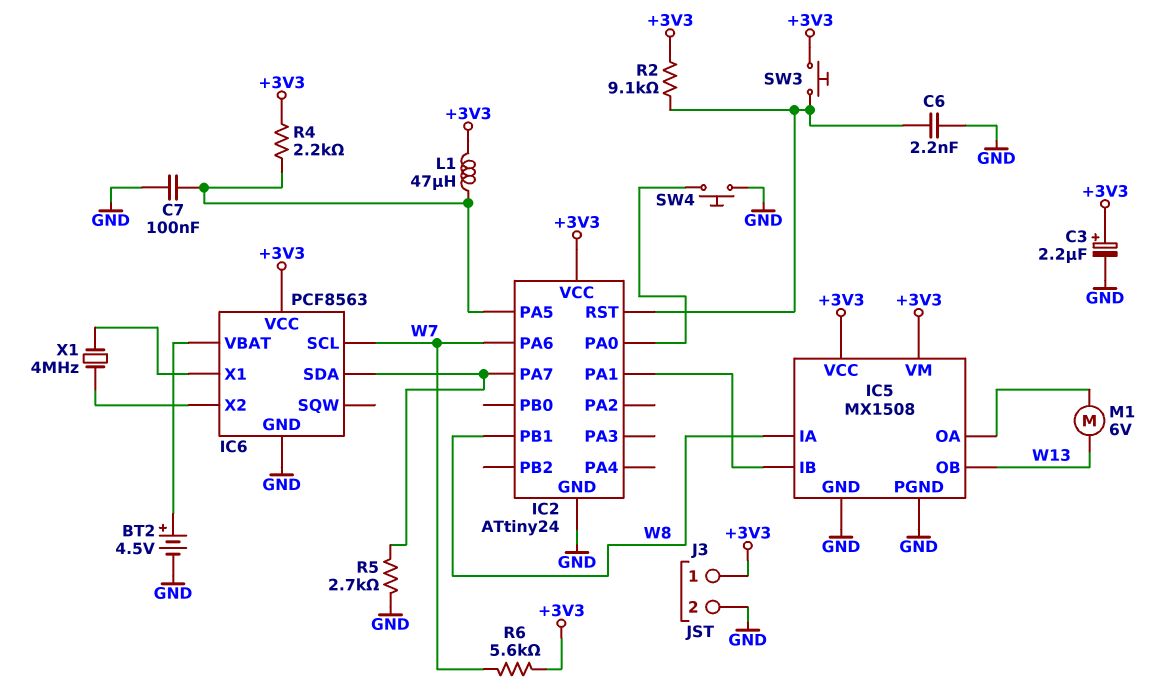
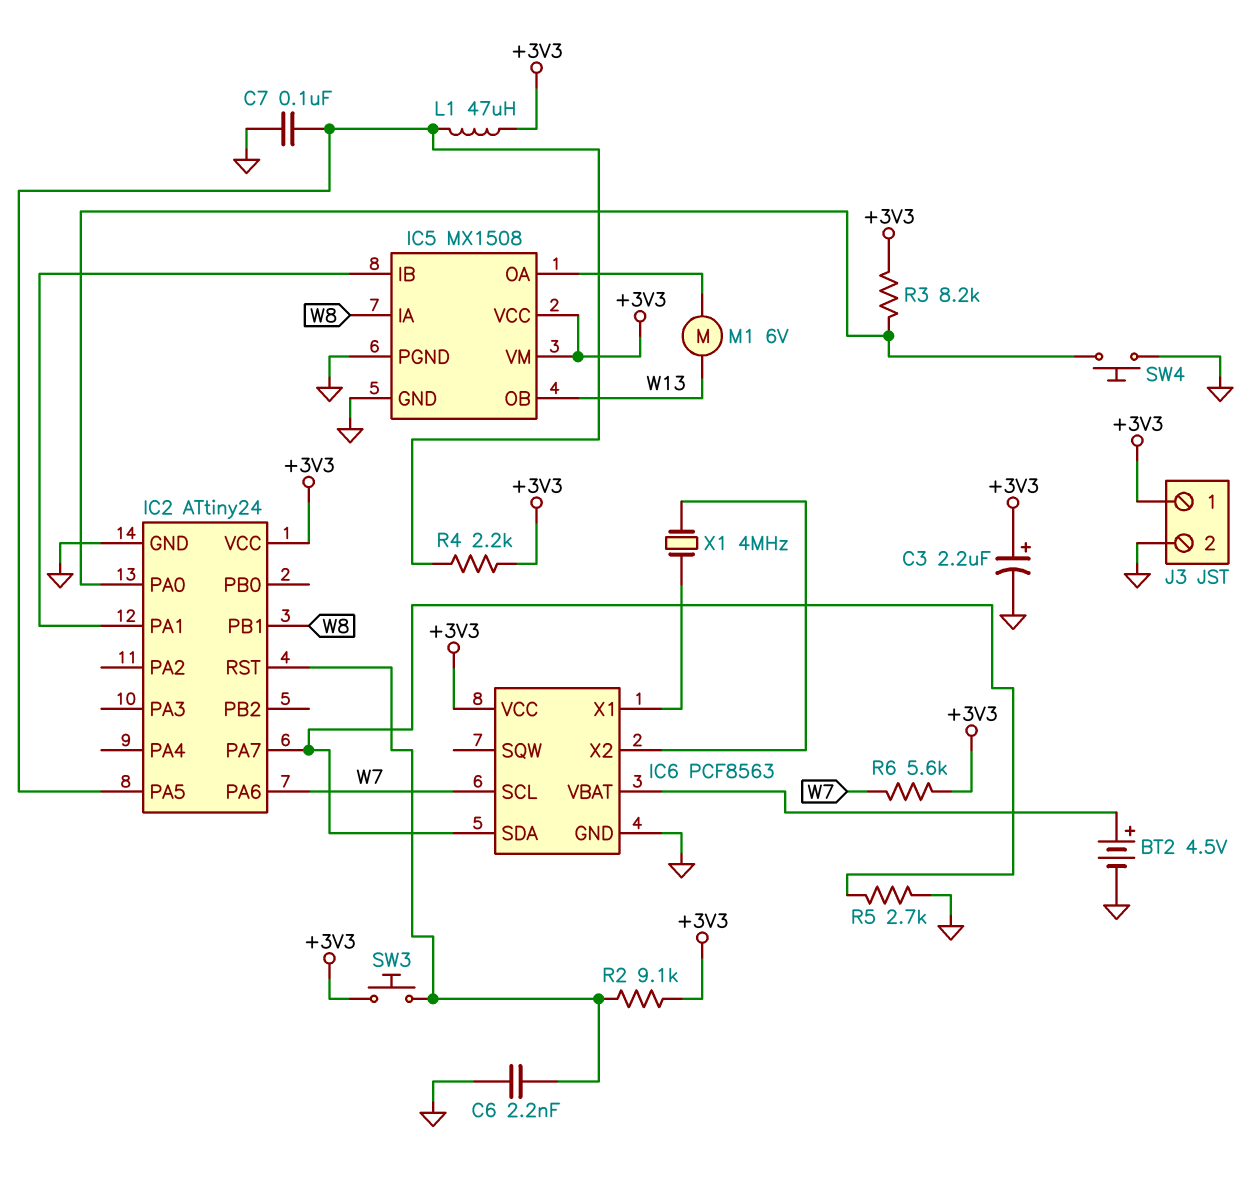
R3: none -> 8.2k (+3V3, IC2/PA0)

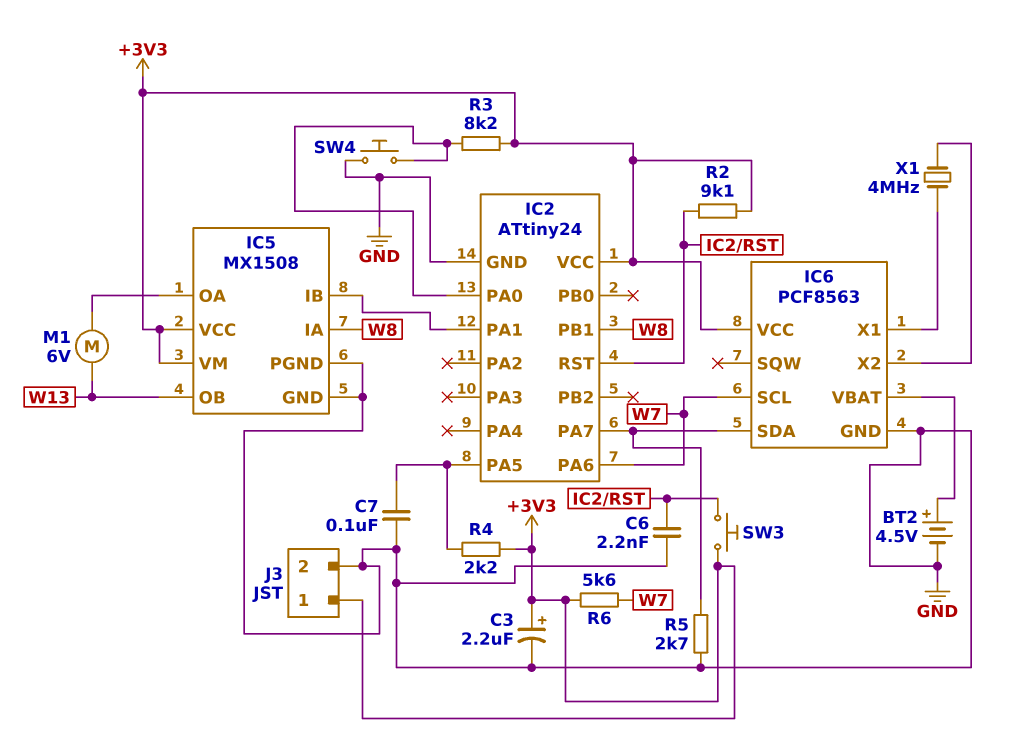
L1: 47uH (+3V3, IC2/PA5) -> none

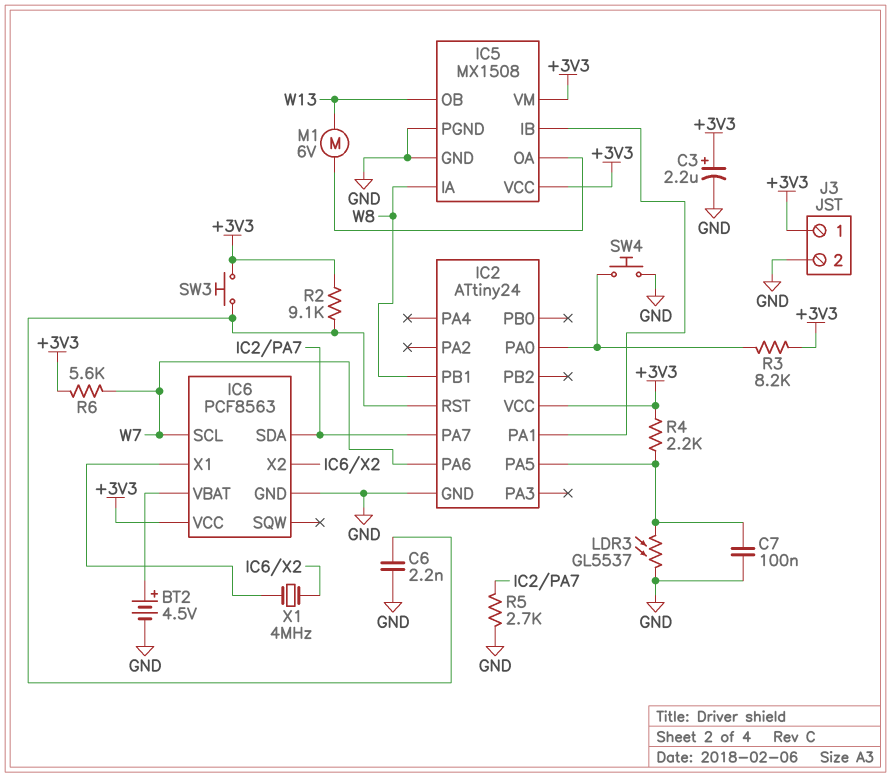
LDR3: none -> GL5537 (GND, IC2/PA5)

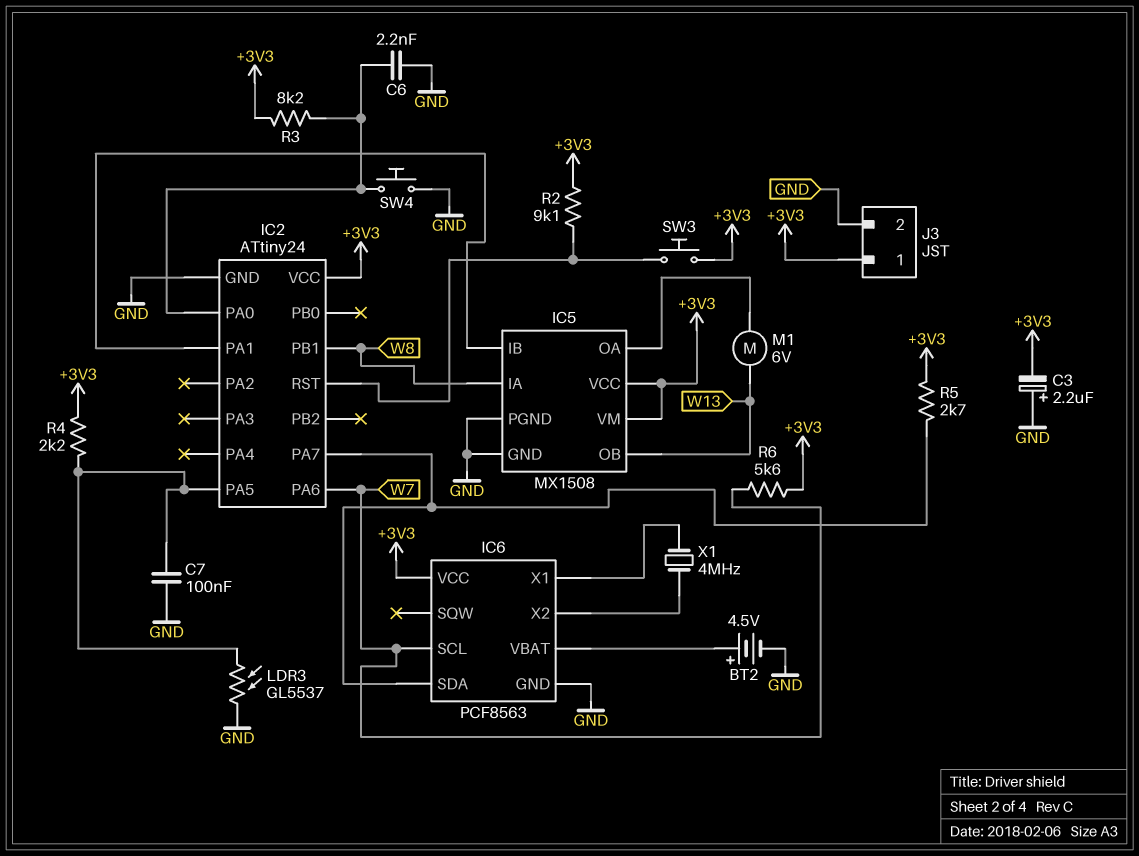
C3: 2.2uF (plus +3V3, minus GND) -> 2.2uF (plus GND, minus +3V3)
C6: 2.2nF (GND, IC2/RST) -> 2.2nF (GND, IC2/PA0)
R5: 2.7k (GND, IC2/PA7) -> 2.7k (+3V3, IC2/PA7)

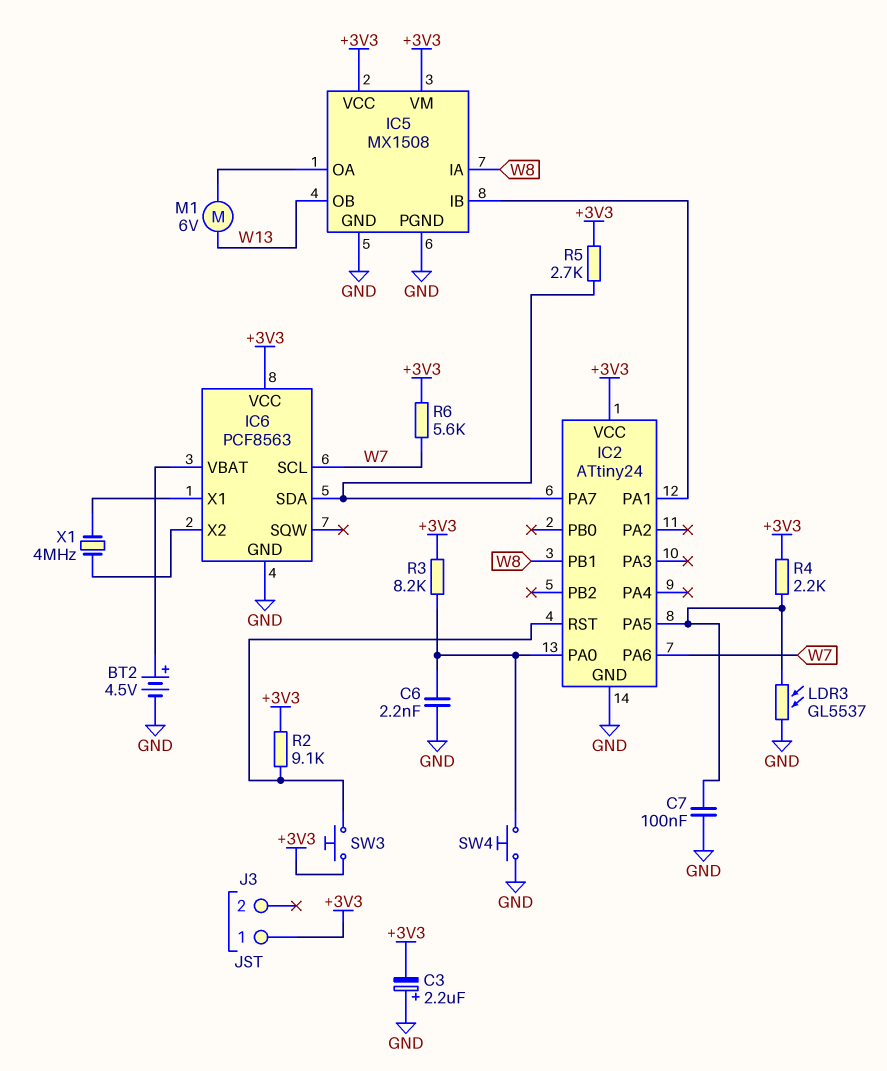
J3 pin 2: GND -> none

